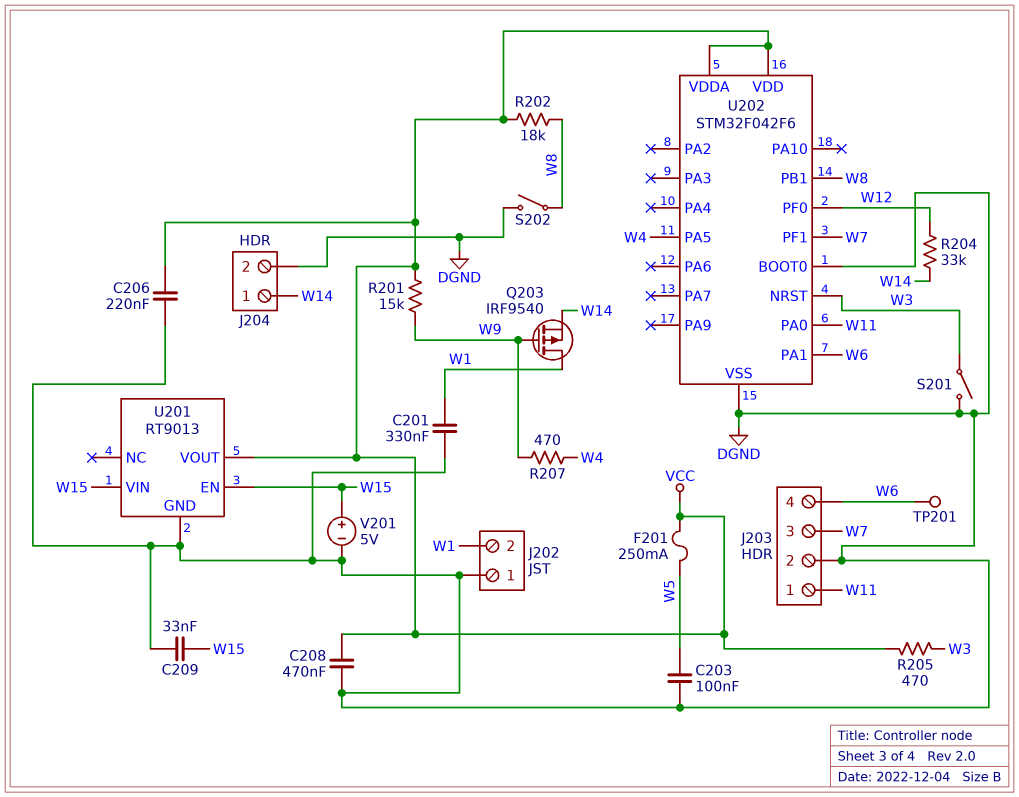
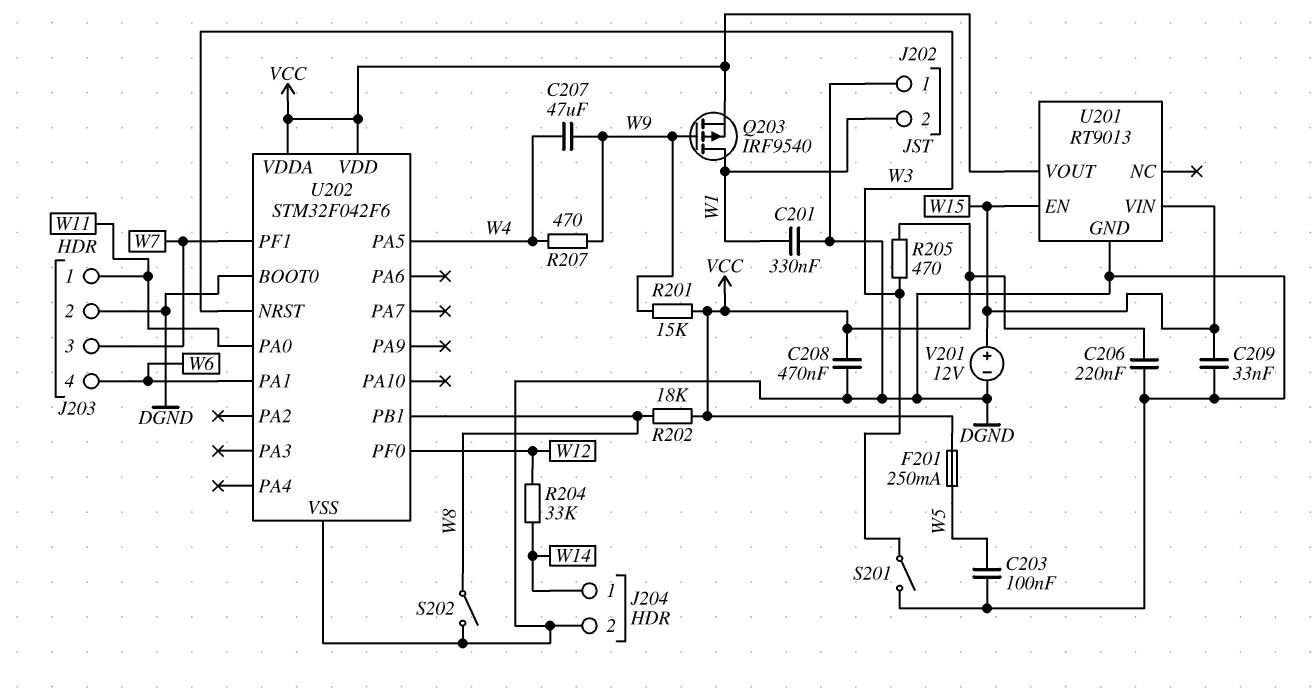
C207: none -> 47uF (W4, W9)
Q203: PMOS IRF9540 (G W9, D W1, S W14) -> PMOS IRF9540 (G W9, D W1, S VCC)
TP201: test point (W6) -> none
V201: 5V (plus W15, minus DGND) -> 12V (plus W15, minus DGND)

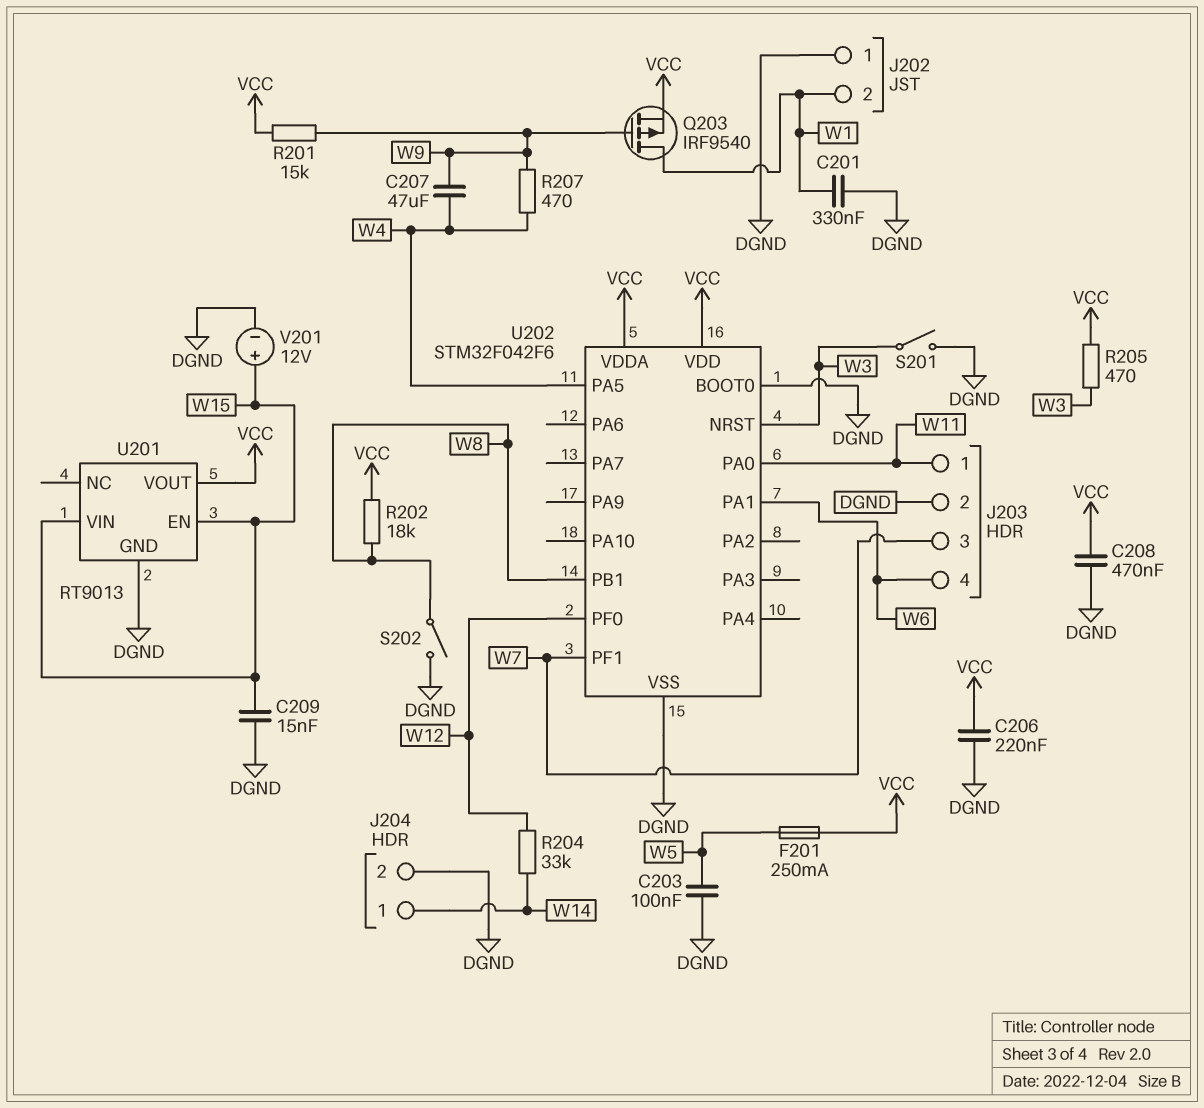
C209: 33nF (DGND, W15) -> 15nF (DGND, W15)

